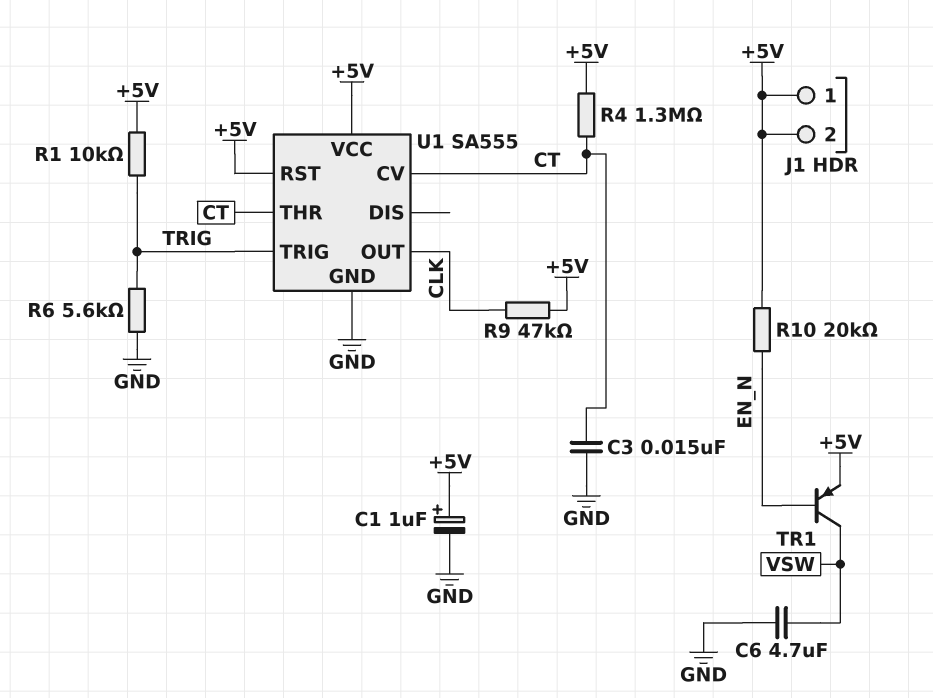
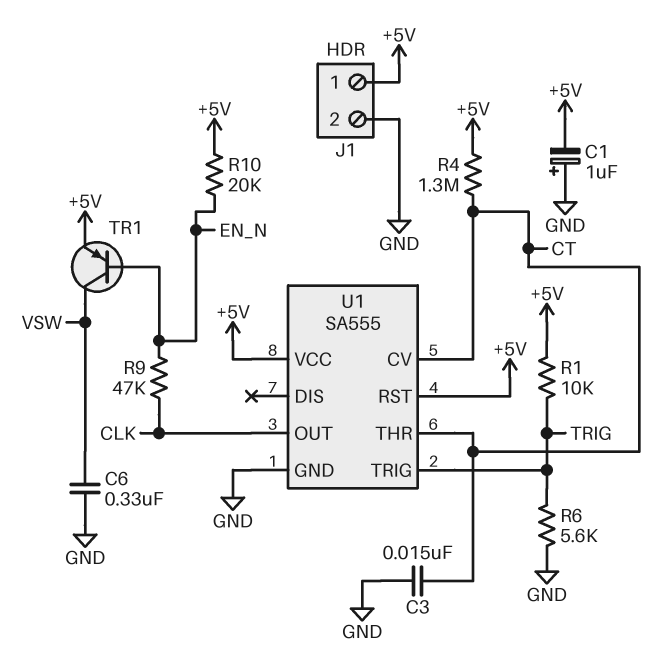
C1: 1uF (plus +5V, minus GND) -> 1uF (plus GND, minus +5V)
C6: 4.7uF (GND, VSW) -> 330nF (GND, VSW)
J1 pin 2: +5V -> GND
R9: 47k (+5V, CLK) -> 47k (CLK, EN_N)

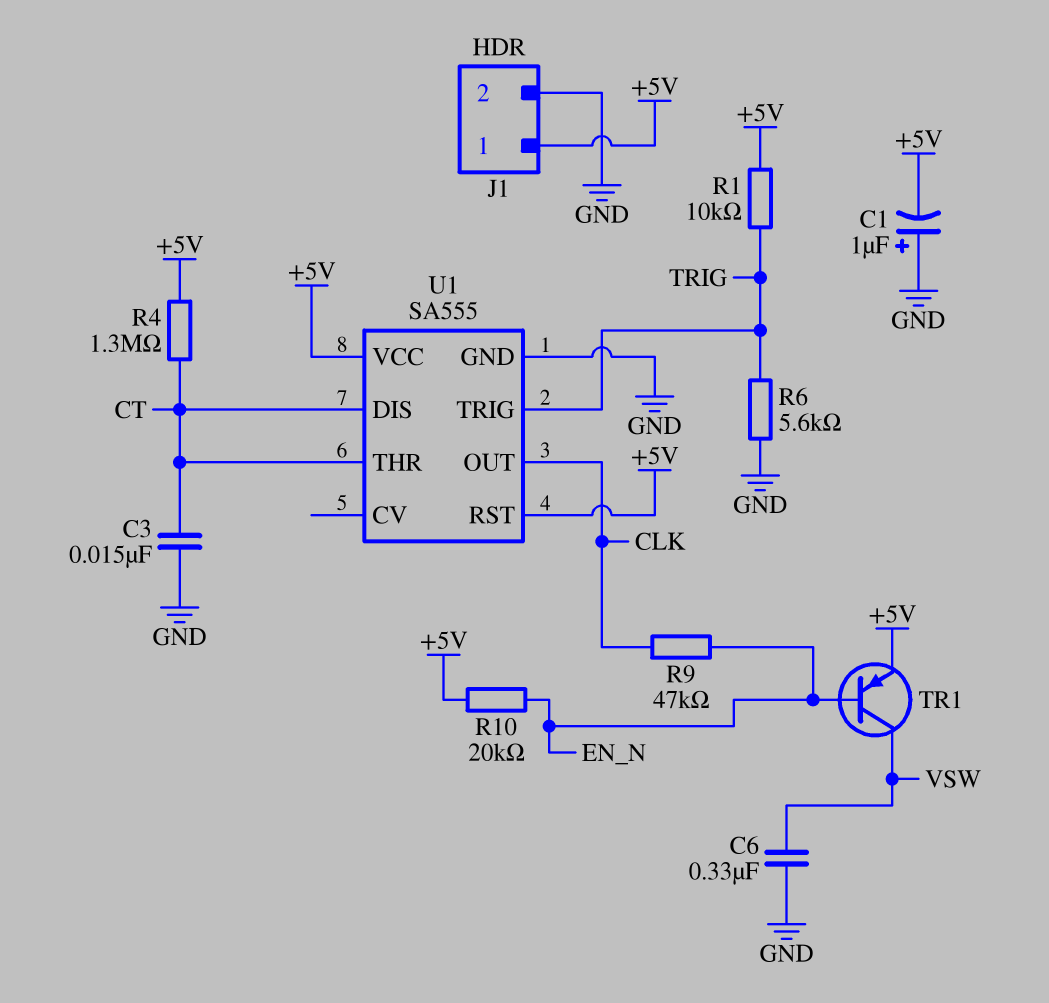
U1 pin CV: CT -> none
U1 pin DIS: none -> CT

